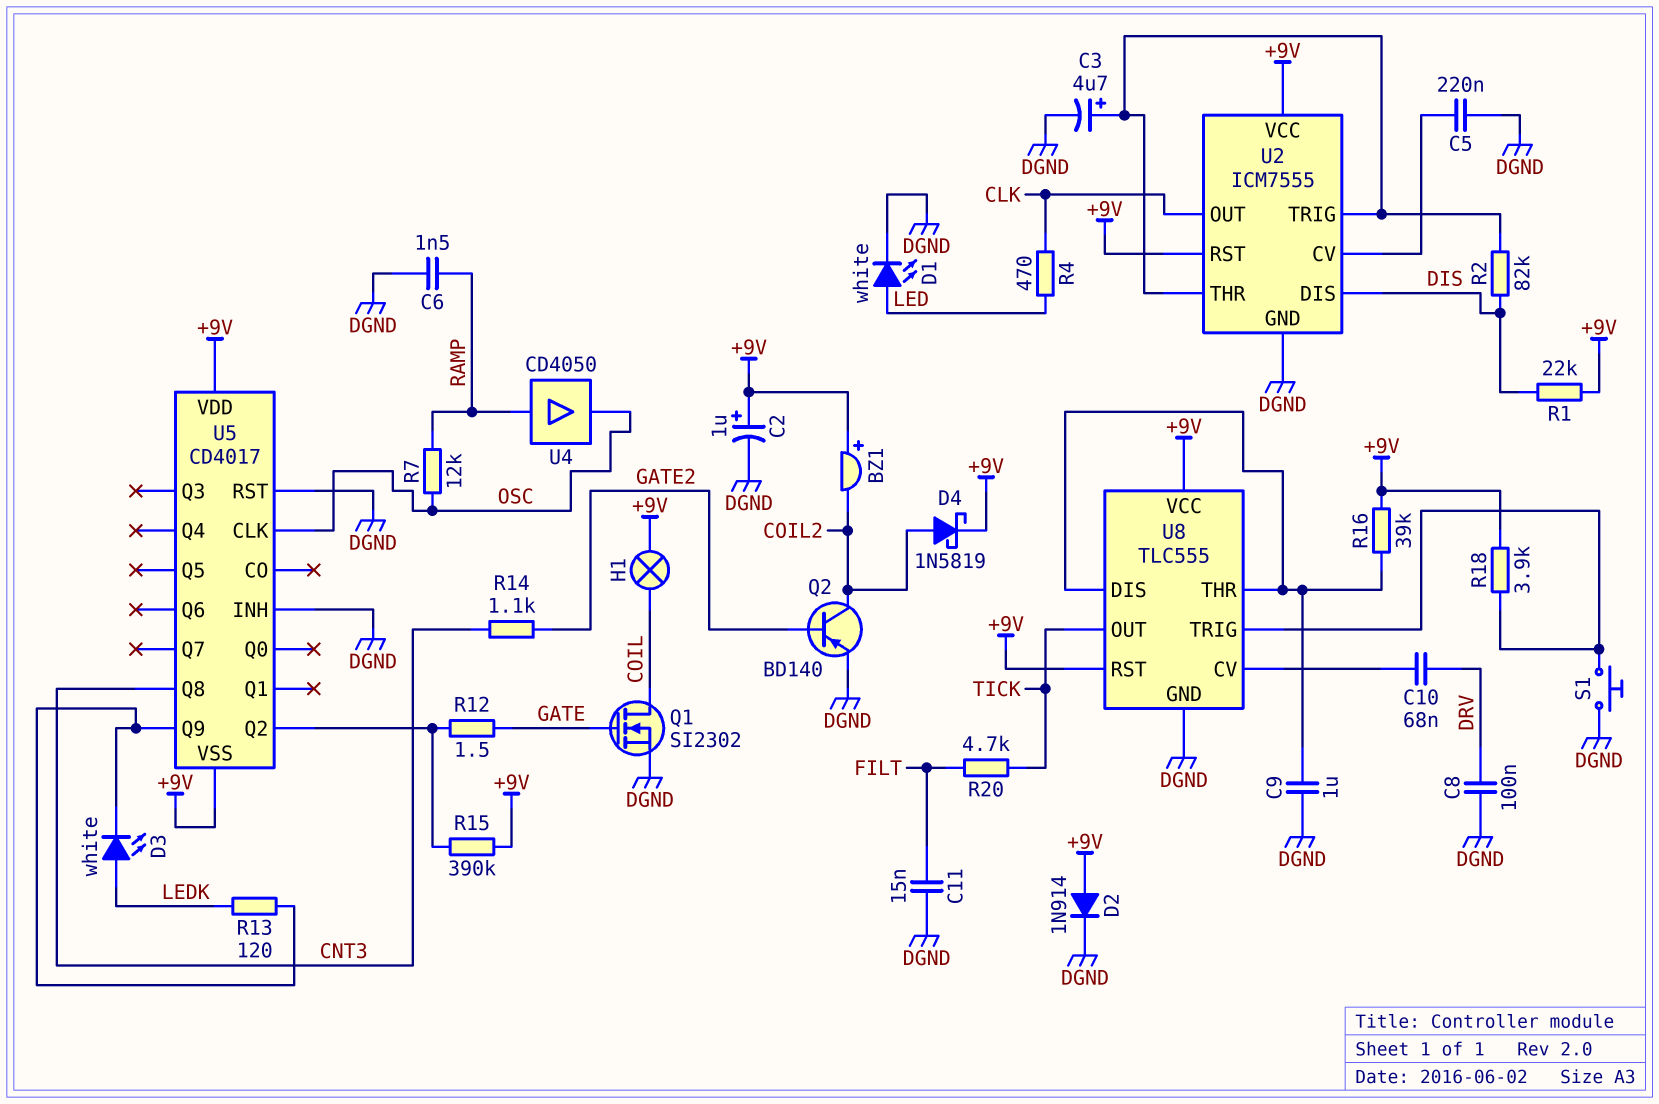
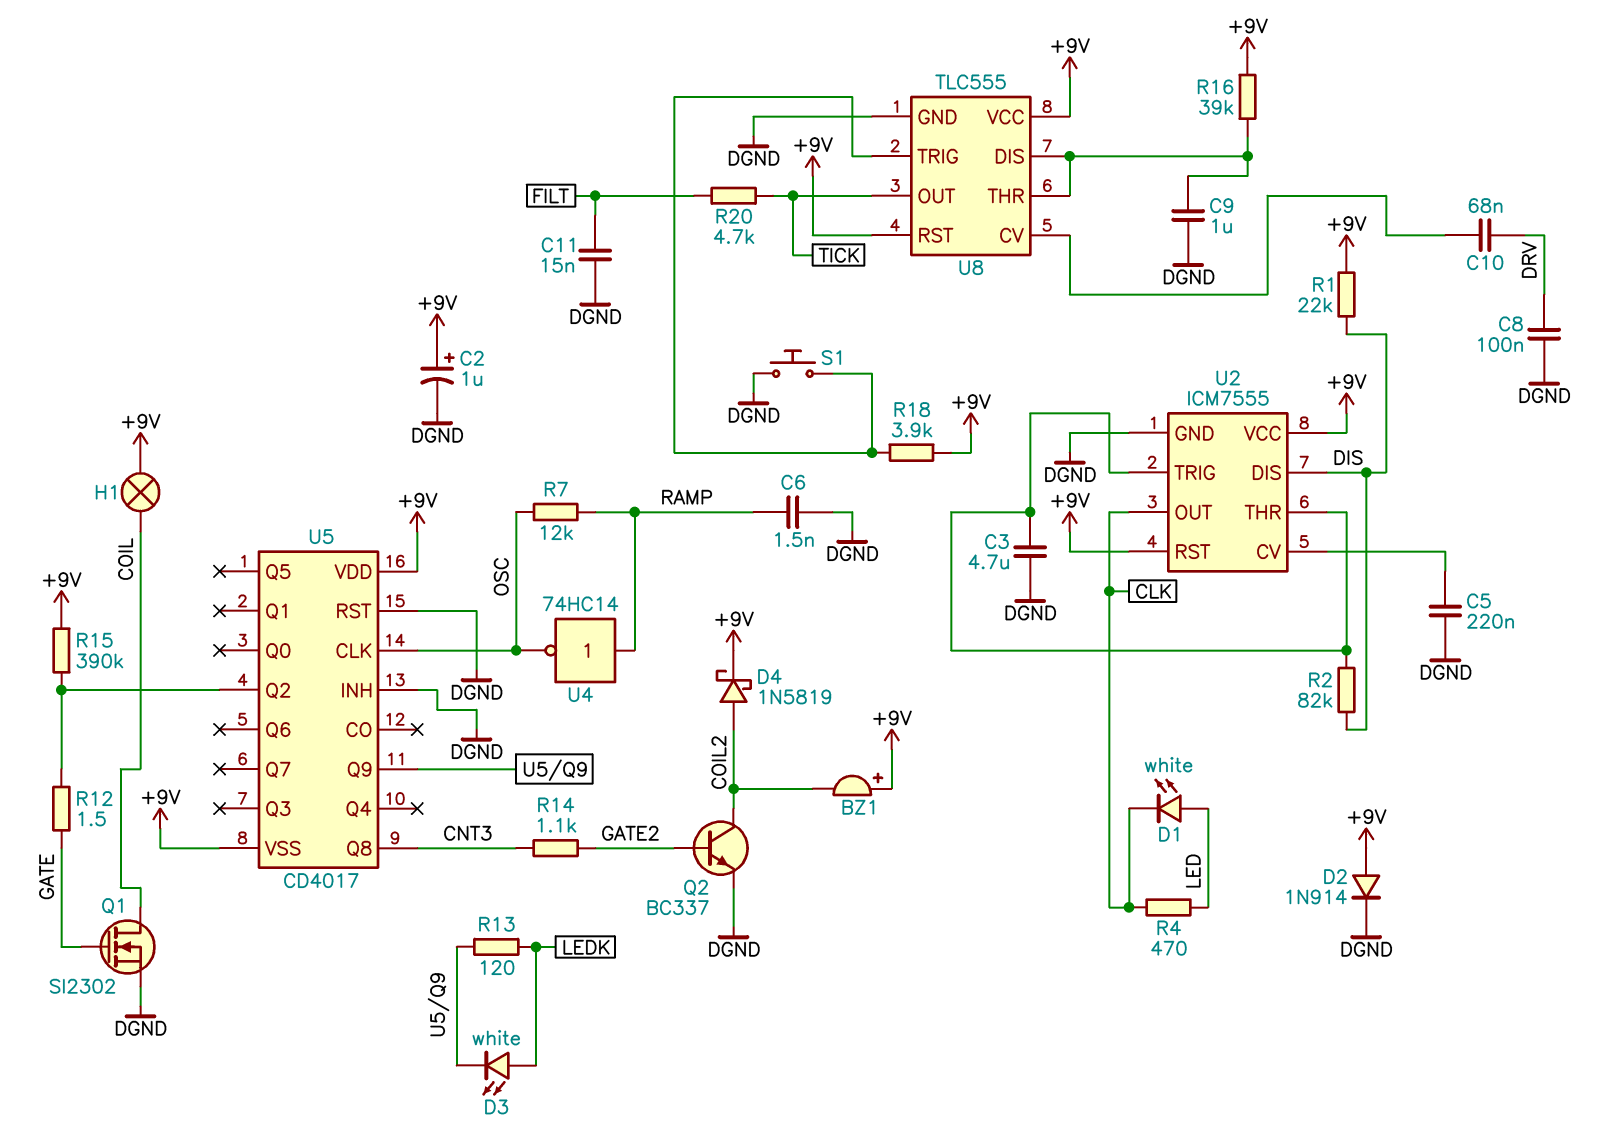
C3: 4.7uF (plus U2/THR, minus DGND) -> 4.7uF (DGND, U2/THR)
D1: LED white (A LED, K DGND) -> LED white (A LED, K CLK)
Q2: PNP BD140 (B GATE2, C COIL2, E DGND) -> NPN BC337 (B GATE2, C COIL2, E DGND)
U4: buffer CD4050 (in RAMP, out OSC) -> NOT 74HC14 (in RAMP, out OSC)

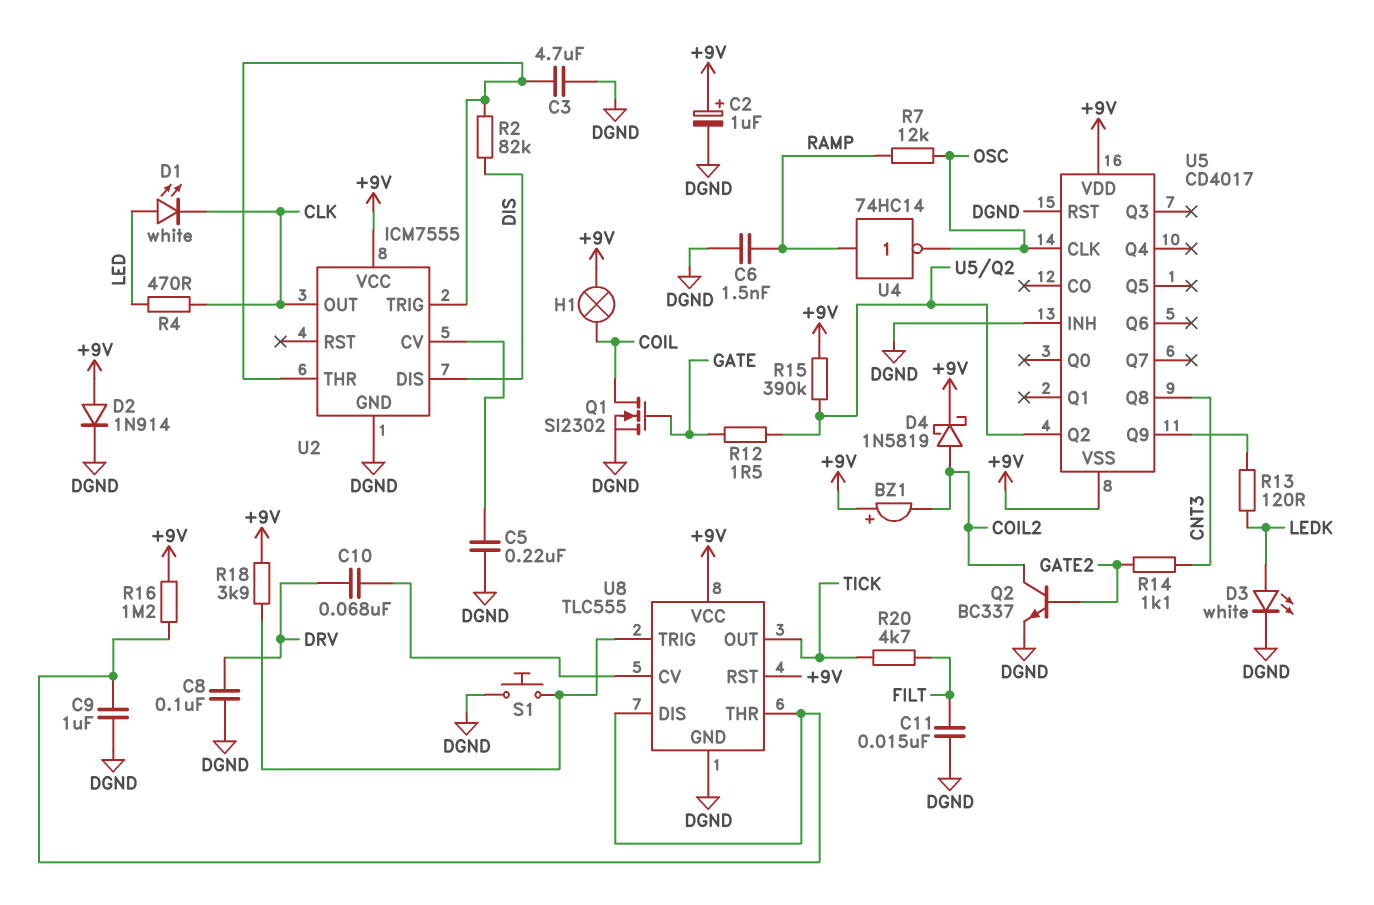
D3: LED white (A LEDK, K U5/Q9) -> LED white (A LEDK, K DGND)
R1: 22k (+9V, DIS) -> none
R16: 39k (+9V, U8/DIS) -> 1.2M (+9V, U8/DIS)
U2 pin RST: +9V -> none

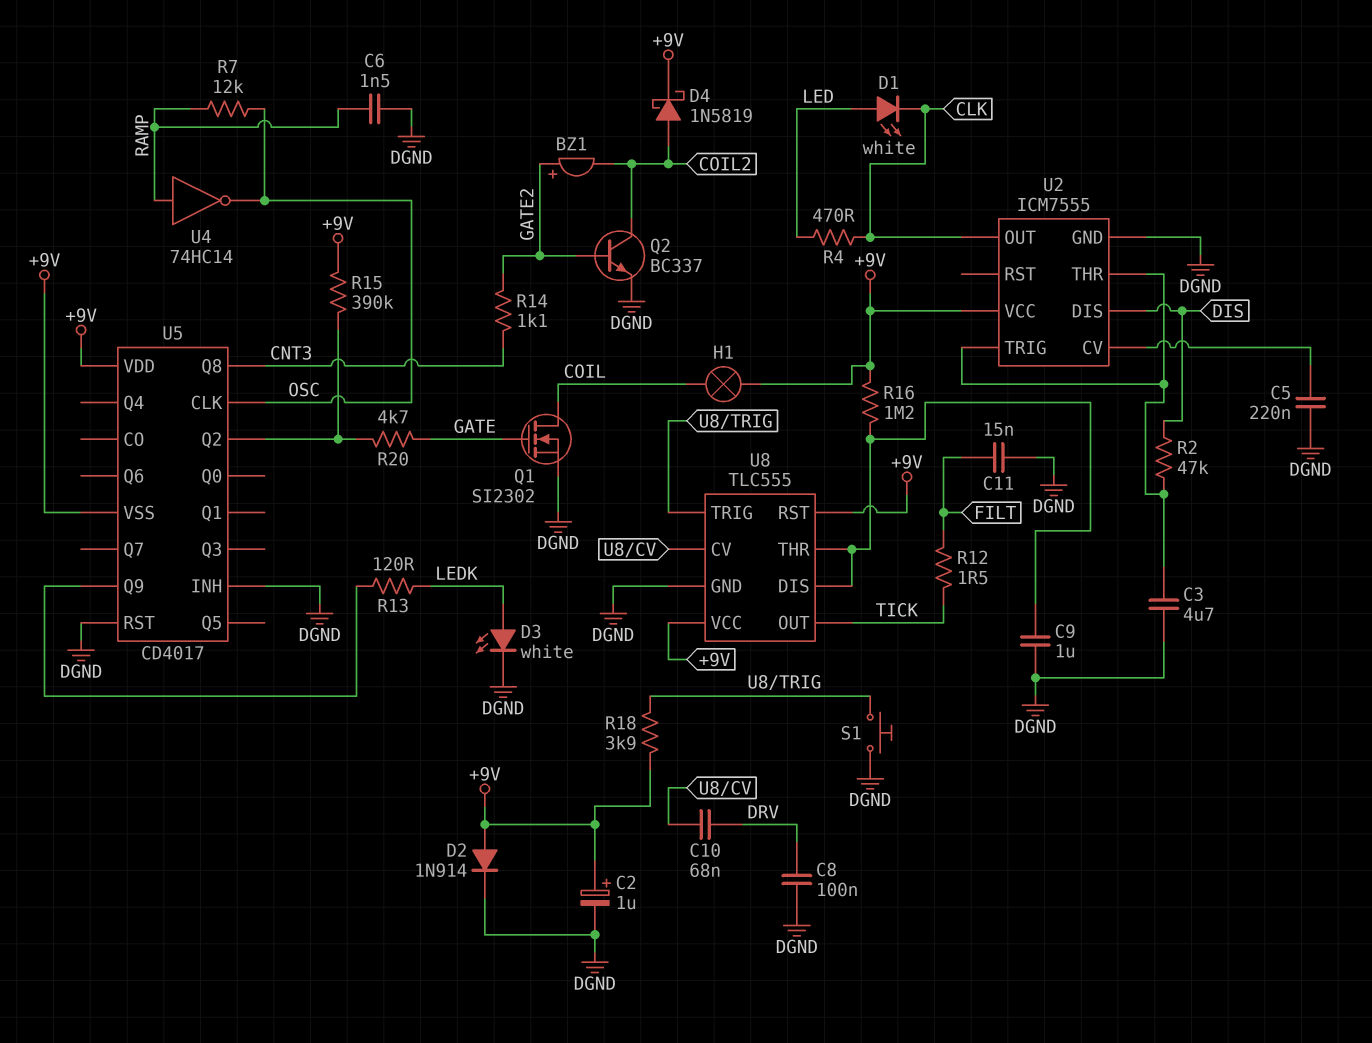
BZ1: buzzer (plus +9V, minus COIL2) -> buzzer (plus GATE2, minus COIL2)
R2: 82k (DIS, U2/THR) -> 47k (DIS, U2/THR)
R12: 1.5 (GATE, U5/Q2) -> 1.5 (FILT, TICK)
R20: 4.7k (FILT, TICK) -> 4.7k (GATE, U5/Q2)

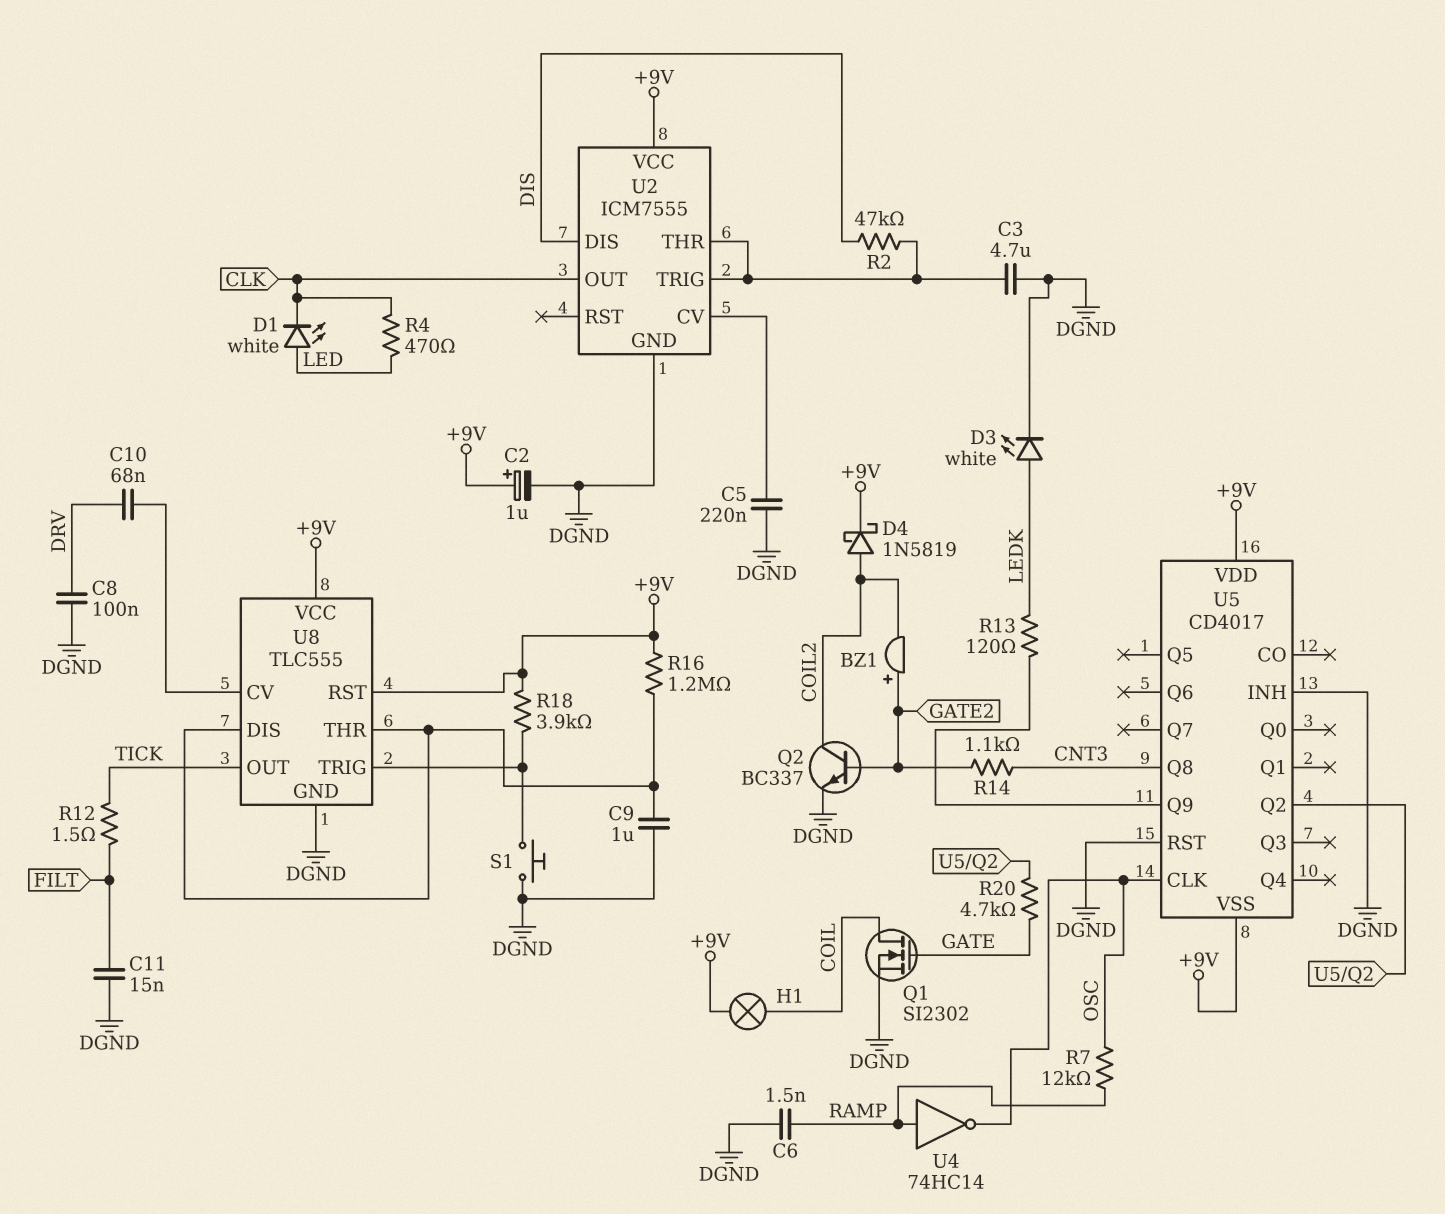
D2: diode 1N914 (A +9V, K DGND) -> none
R15: 390k (+9V, U5/Q2) -> none

